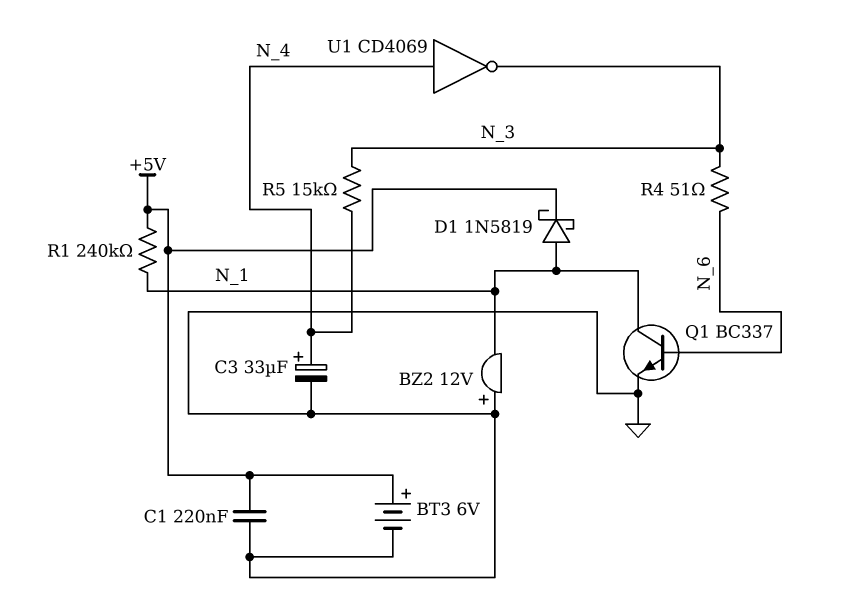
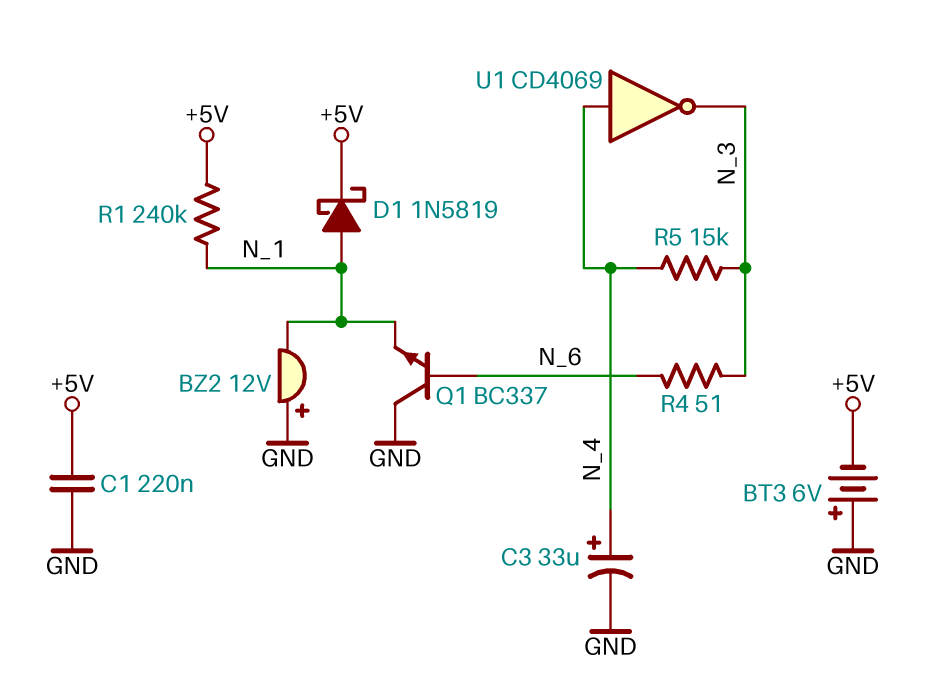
BT3: 6V (plus +5V, minus GND) -> 6V (plus GND, minus +5V)
Q1: NPN BC337 (B N_6, C N_1, E GND) -> NPN BC337 (B N_6, C GND, E N_1)

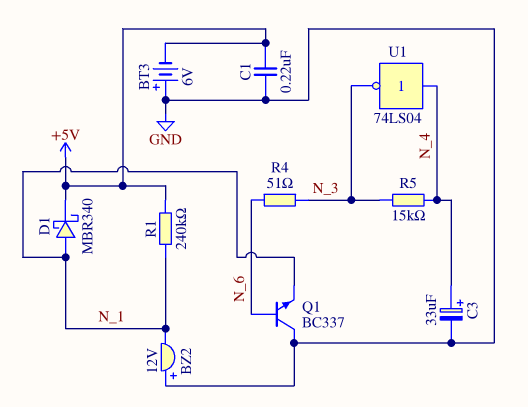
D1: schottky 1N5819 (A N_1, K +5V) -> schottky MBR340 (A N_1, K +5V)
U1: NOT CD4069 (in N_4, out N_3) -> NOT 74LS04 (in N_4, out N_3)

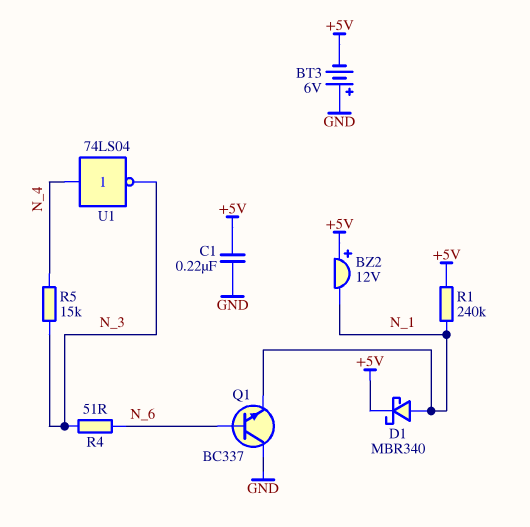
BZ2: buzzer 12V (plus GND, minus N_1) -> buzzer 12V (plus +5V, minus N_1)
C3: 33uF (plus N_4, minus GND) -> none

